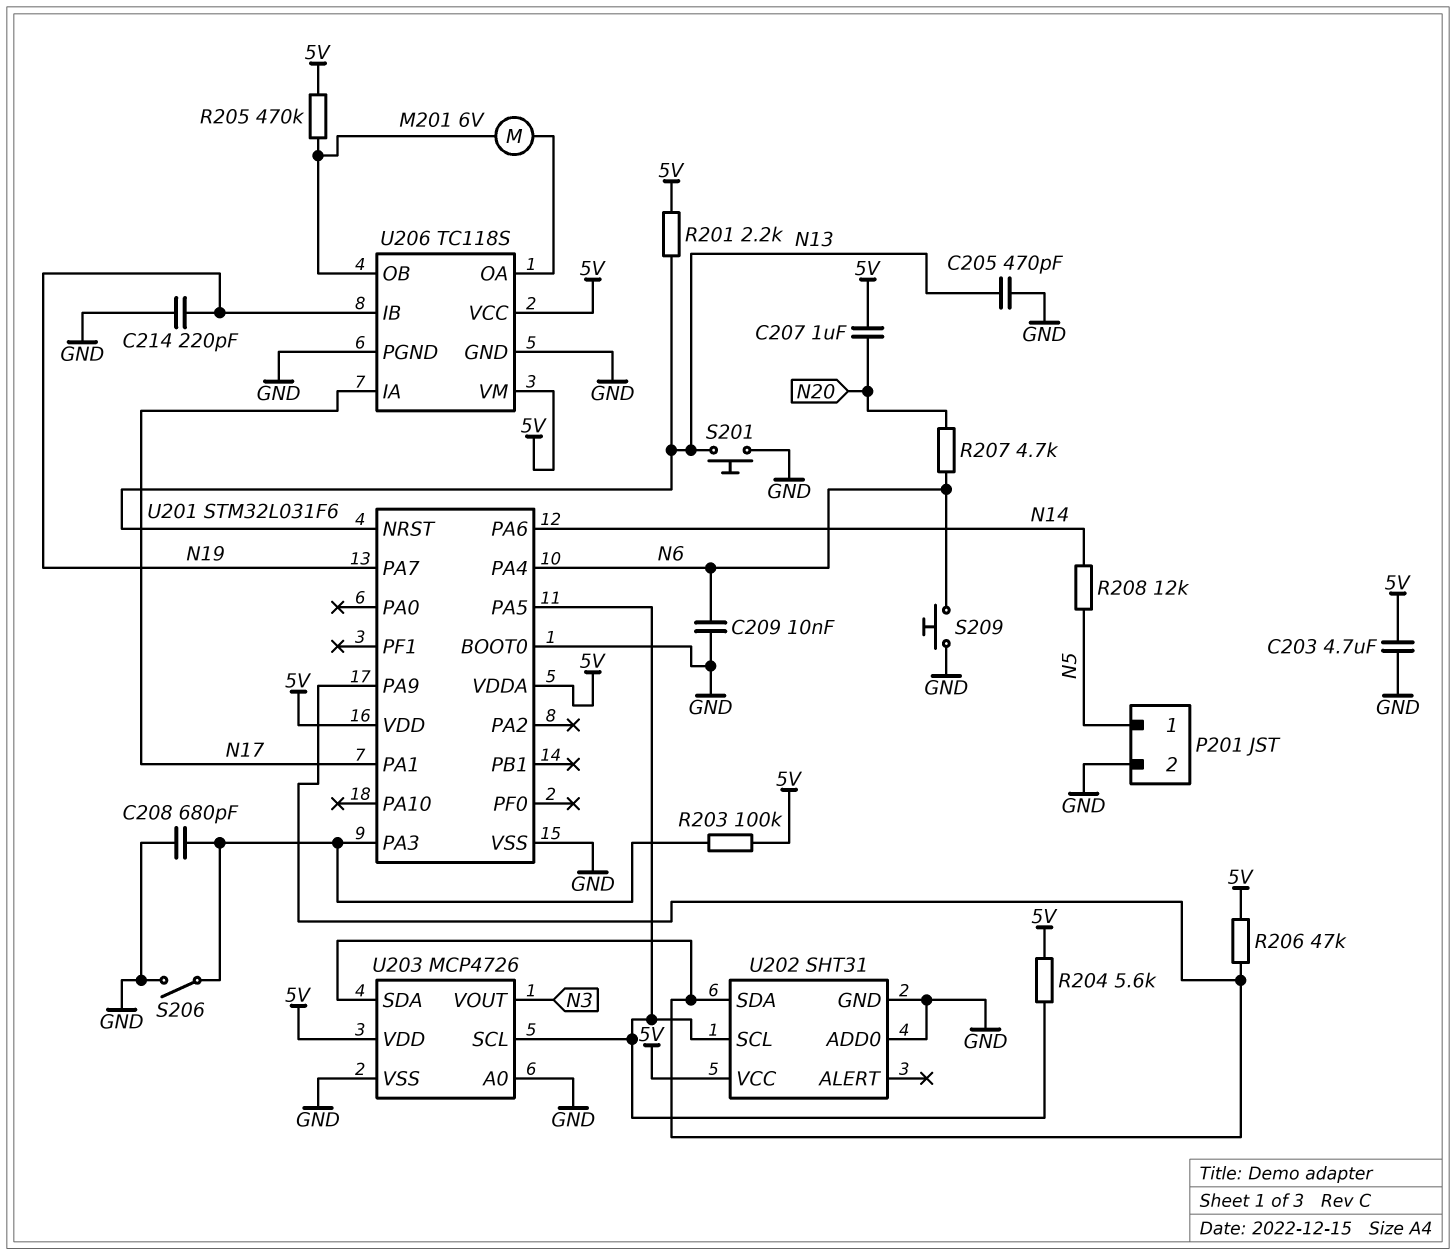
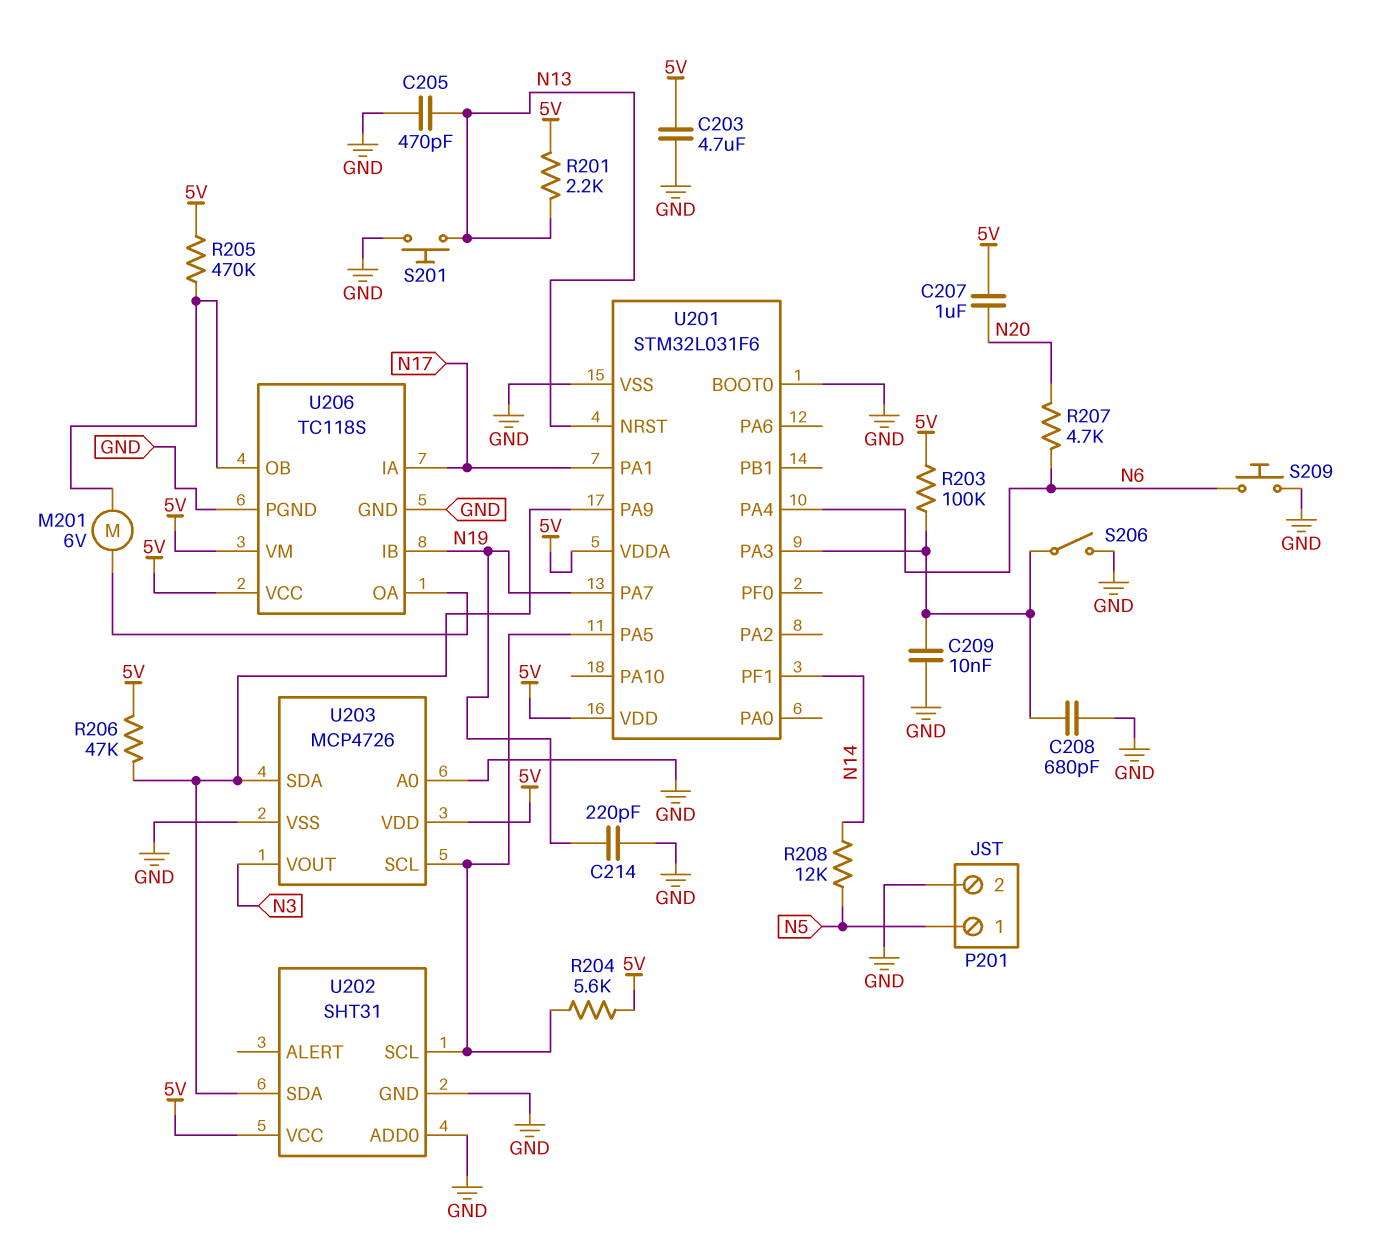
C209: 10nF (GND, N6) -> 10nF (GND, U201/PA3)
U201 pin PA6: N14 -> none
U201 pin PF1: none -> N14

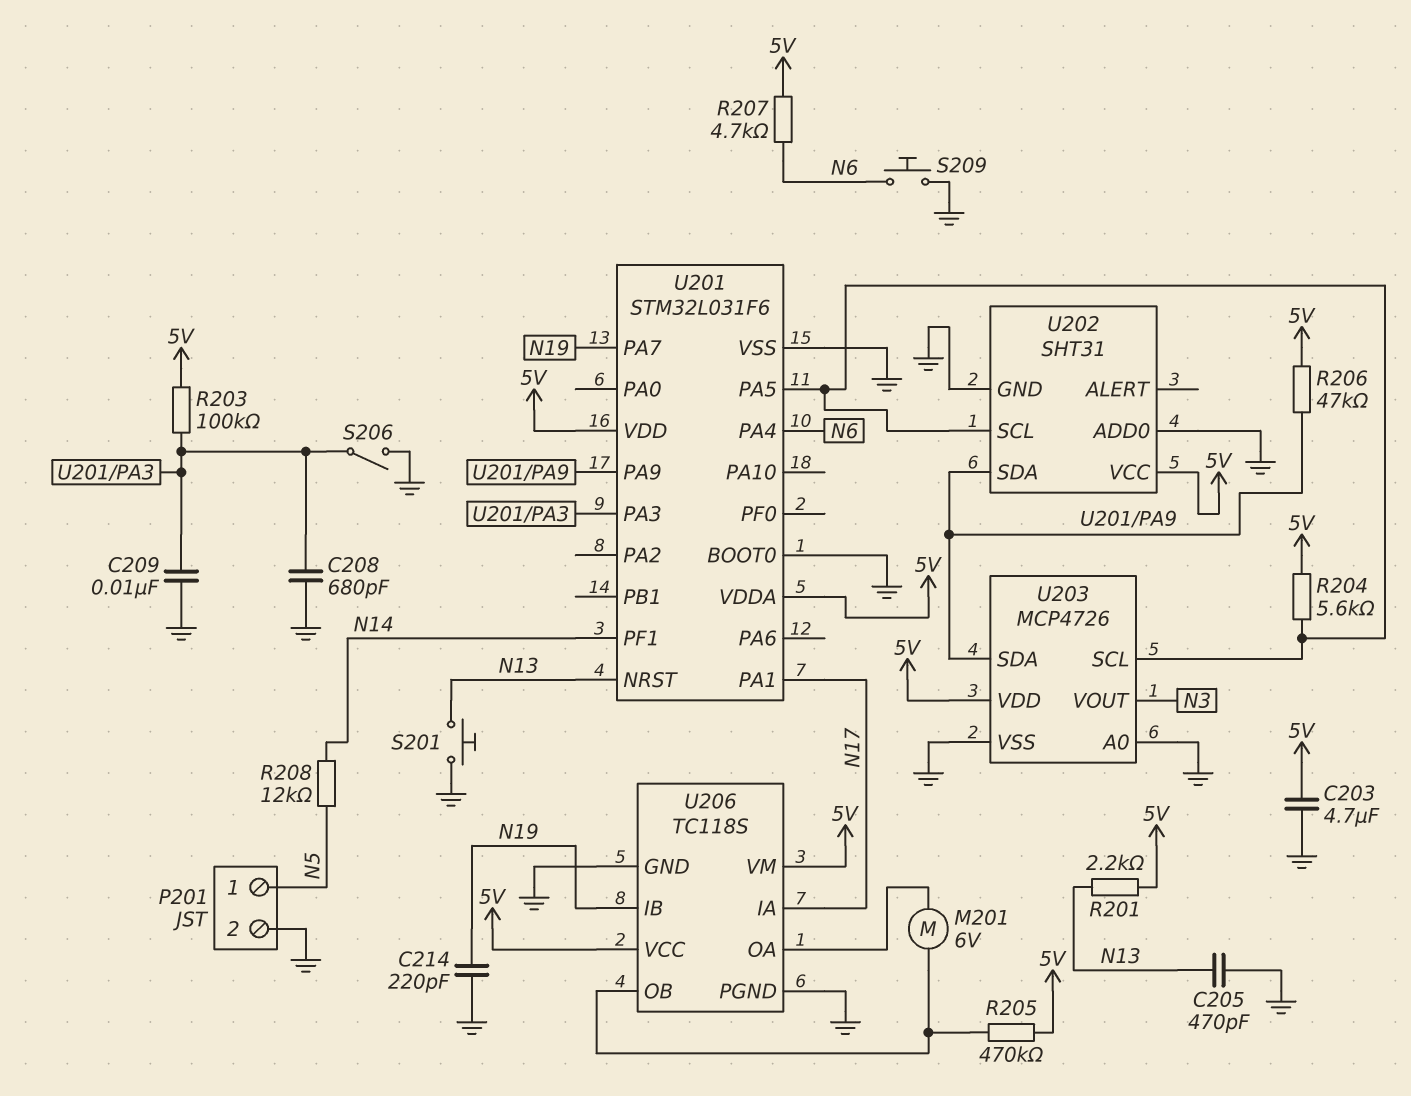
C207: 1uF (5V, N20) -> none
R207: 4.7k (N6, N20) -> 4.7k (5V, N6)

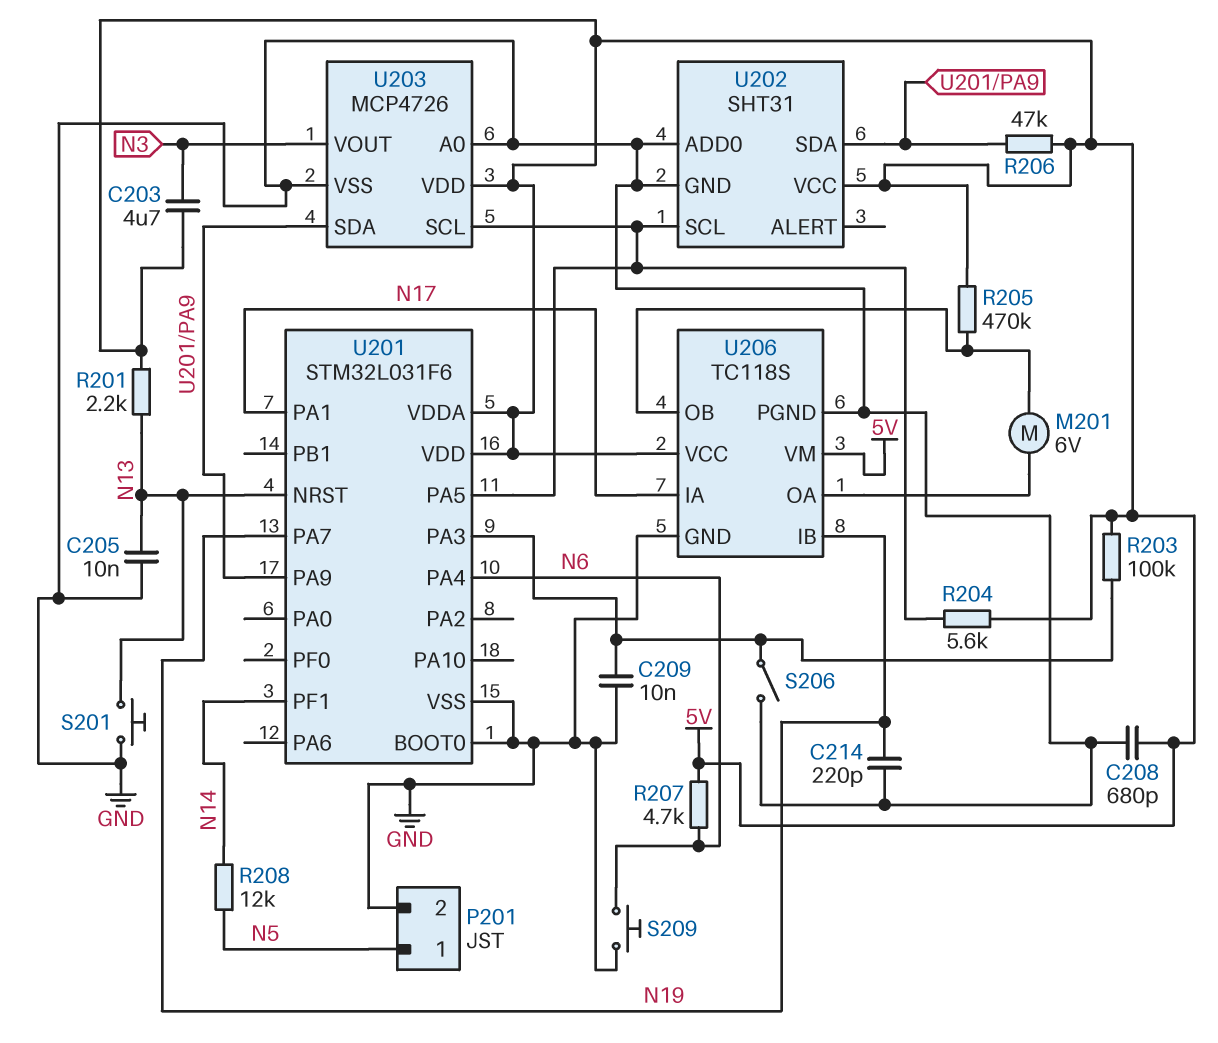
C203: 4.7uF (5V, GND) -> 4.7uF (5V, N3)
C205: 470pF (GND, N13) -> 10nF (GND, N13)
C208: 680pF (GND, U201/PA3) -> 680pF (5V, GND)

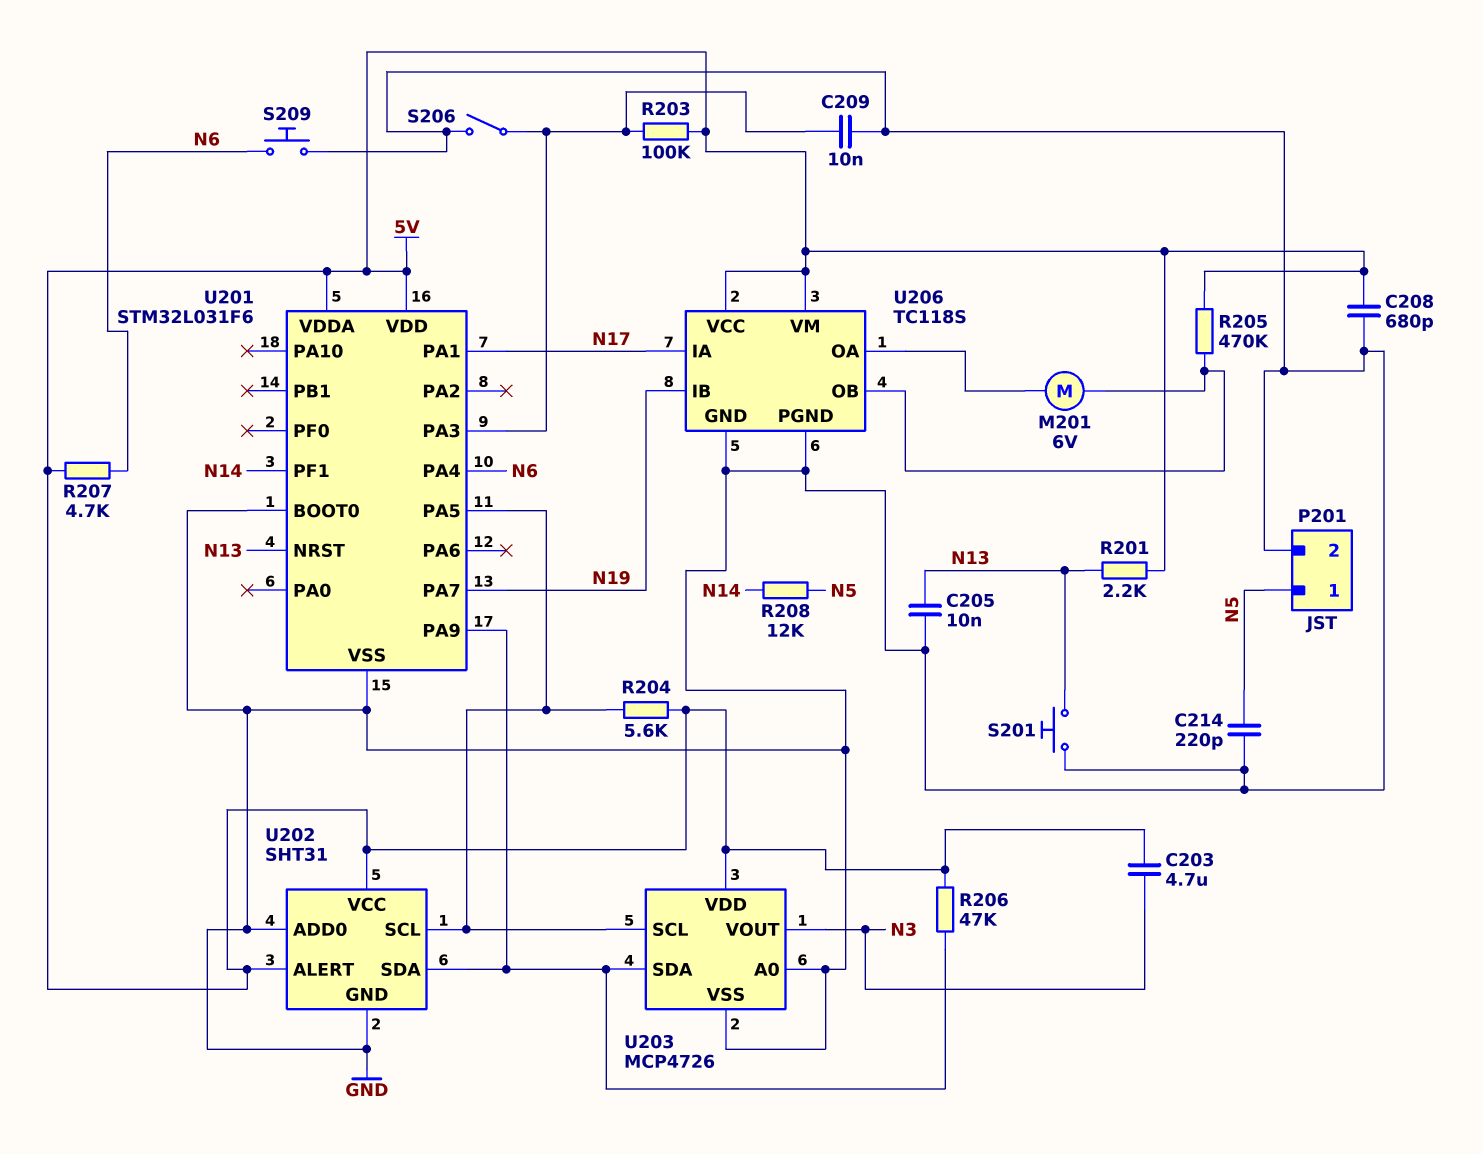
C214: 220pF (GND, N19) -> 220pF (GND, N5)
U202 pin ALERT: none -> 5V

